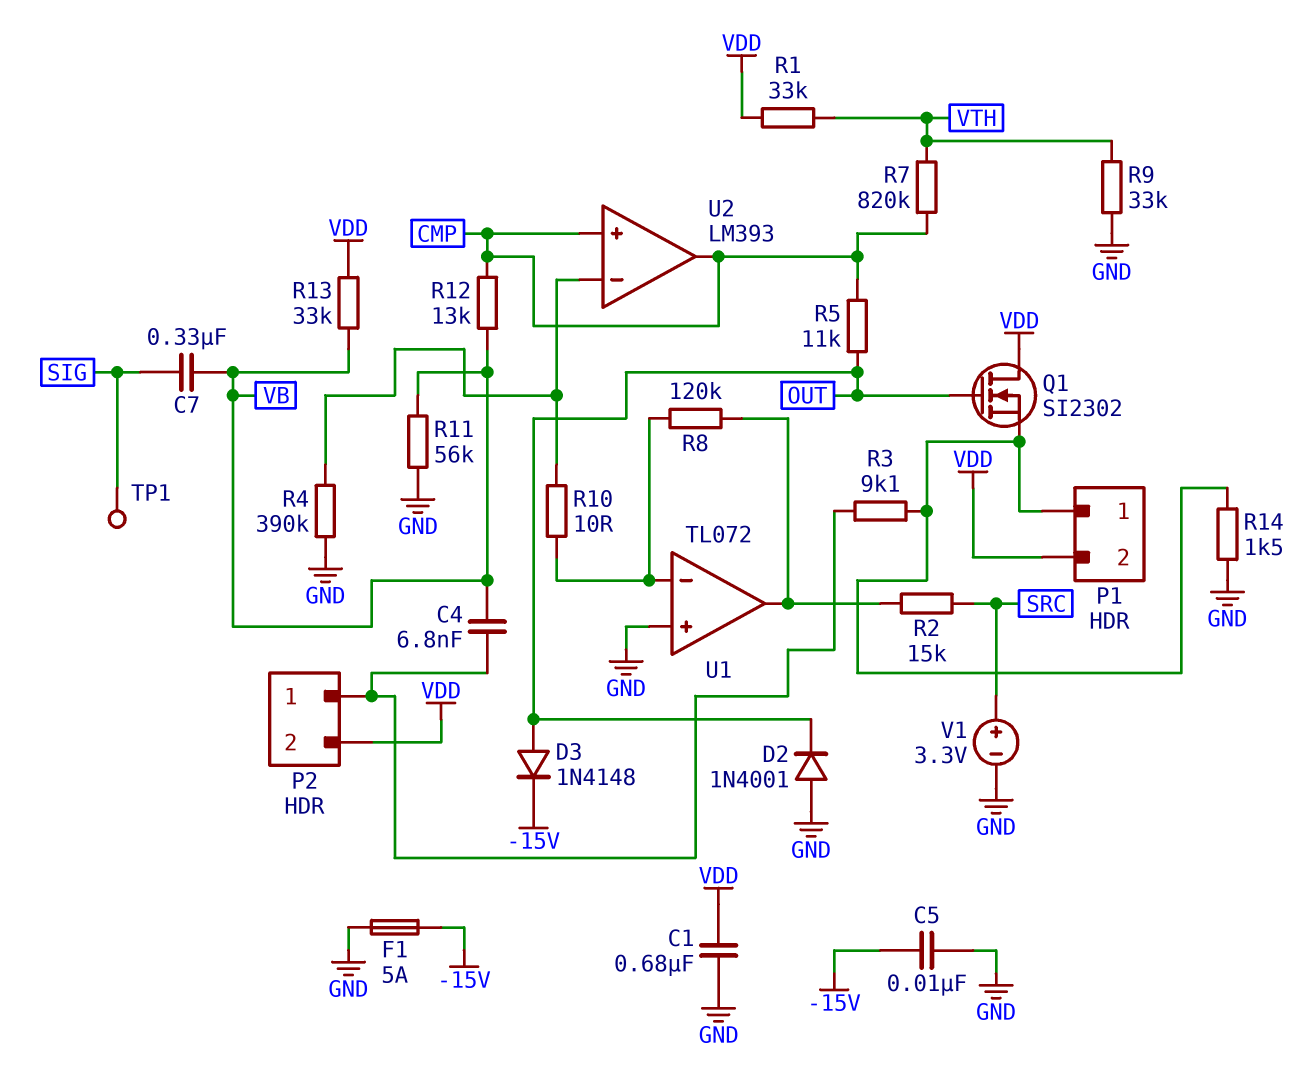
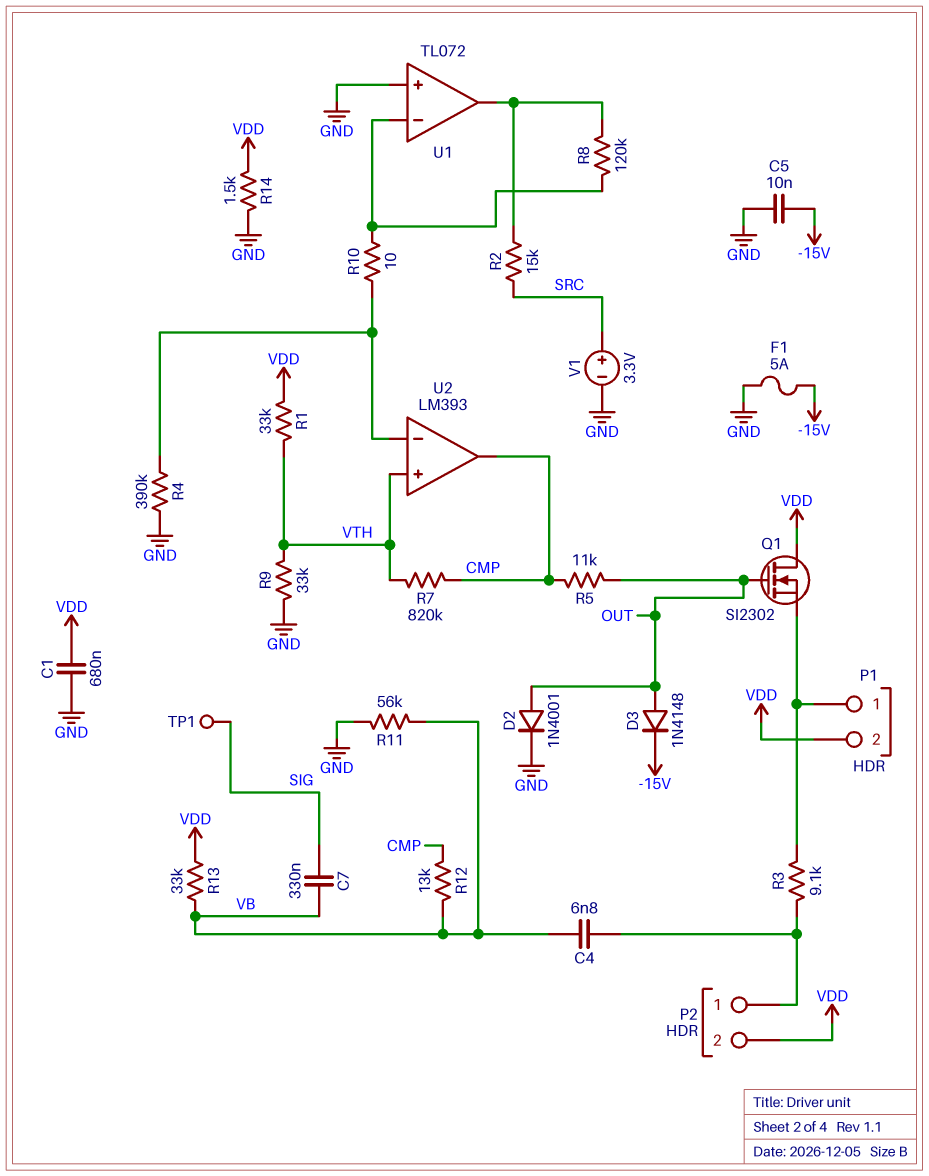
D2: diode 1N4001 (A GND, K OUT) -> diode 1N4001 (A OUT, K GND)
R14: 1.5k (GND, P1/1) -> 1.5k (GND, VDD)
U2 pin in+: CMP -> VTH

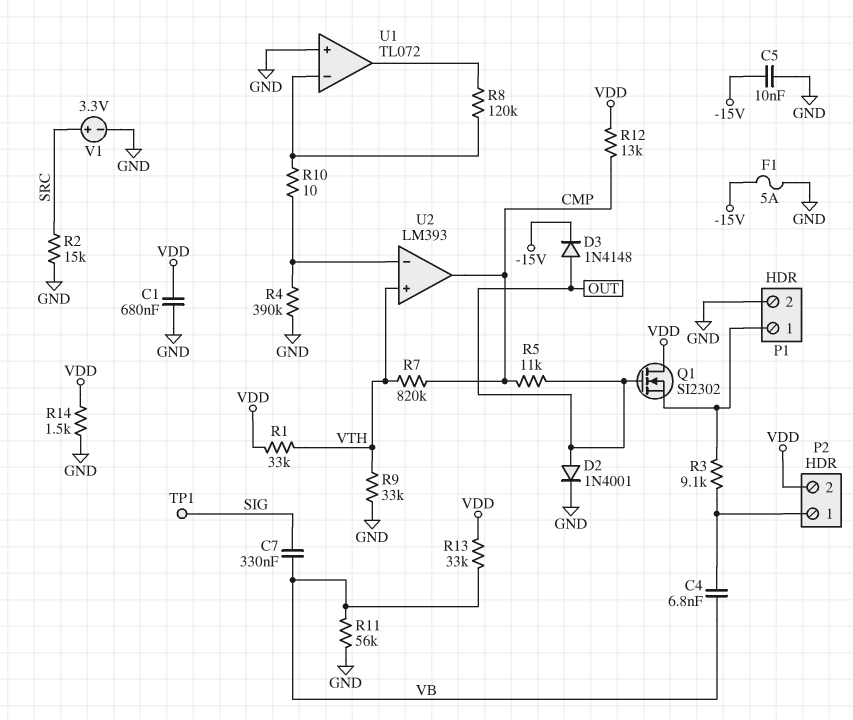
P1 pin 2: VDD -> GND
R2: 15k (SRC, U1/out) -> 15k (GND, SRC)
R12: 13k (CMP, VB) -> 13k (CMP, VDD)

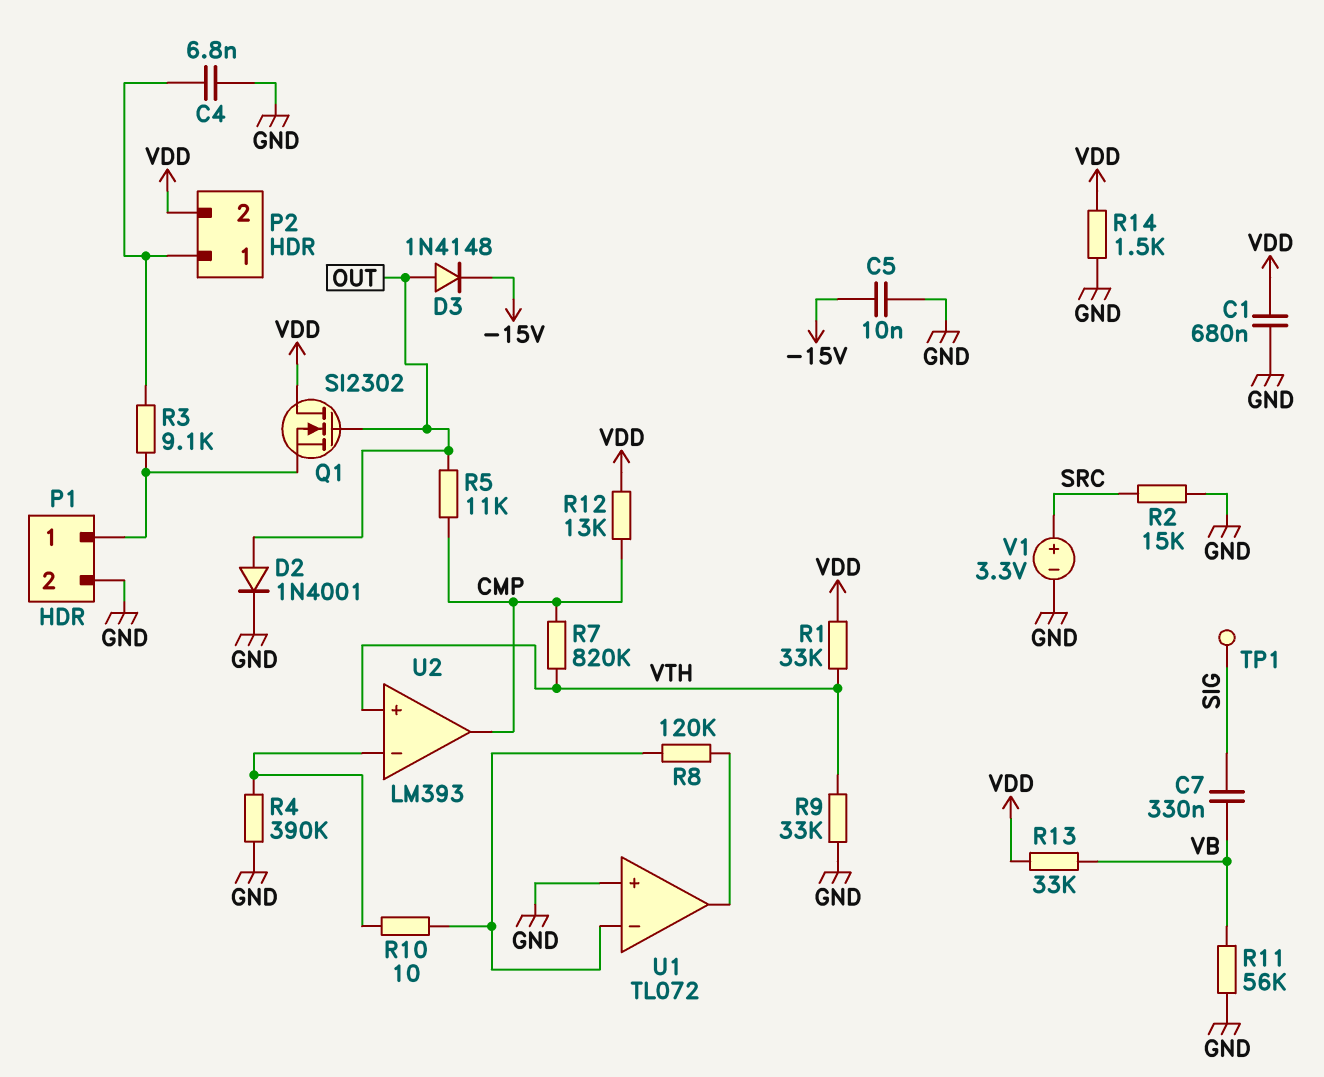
C4: 6.8nF (P2/1, VB) -> 6.8nF (GND, P2/1)
F1: 5A (-15V, GND) -> none

